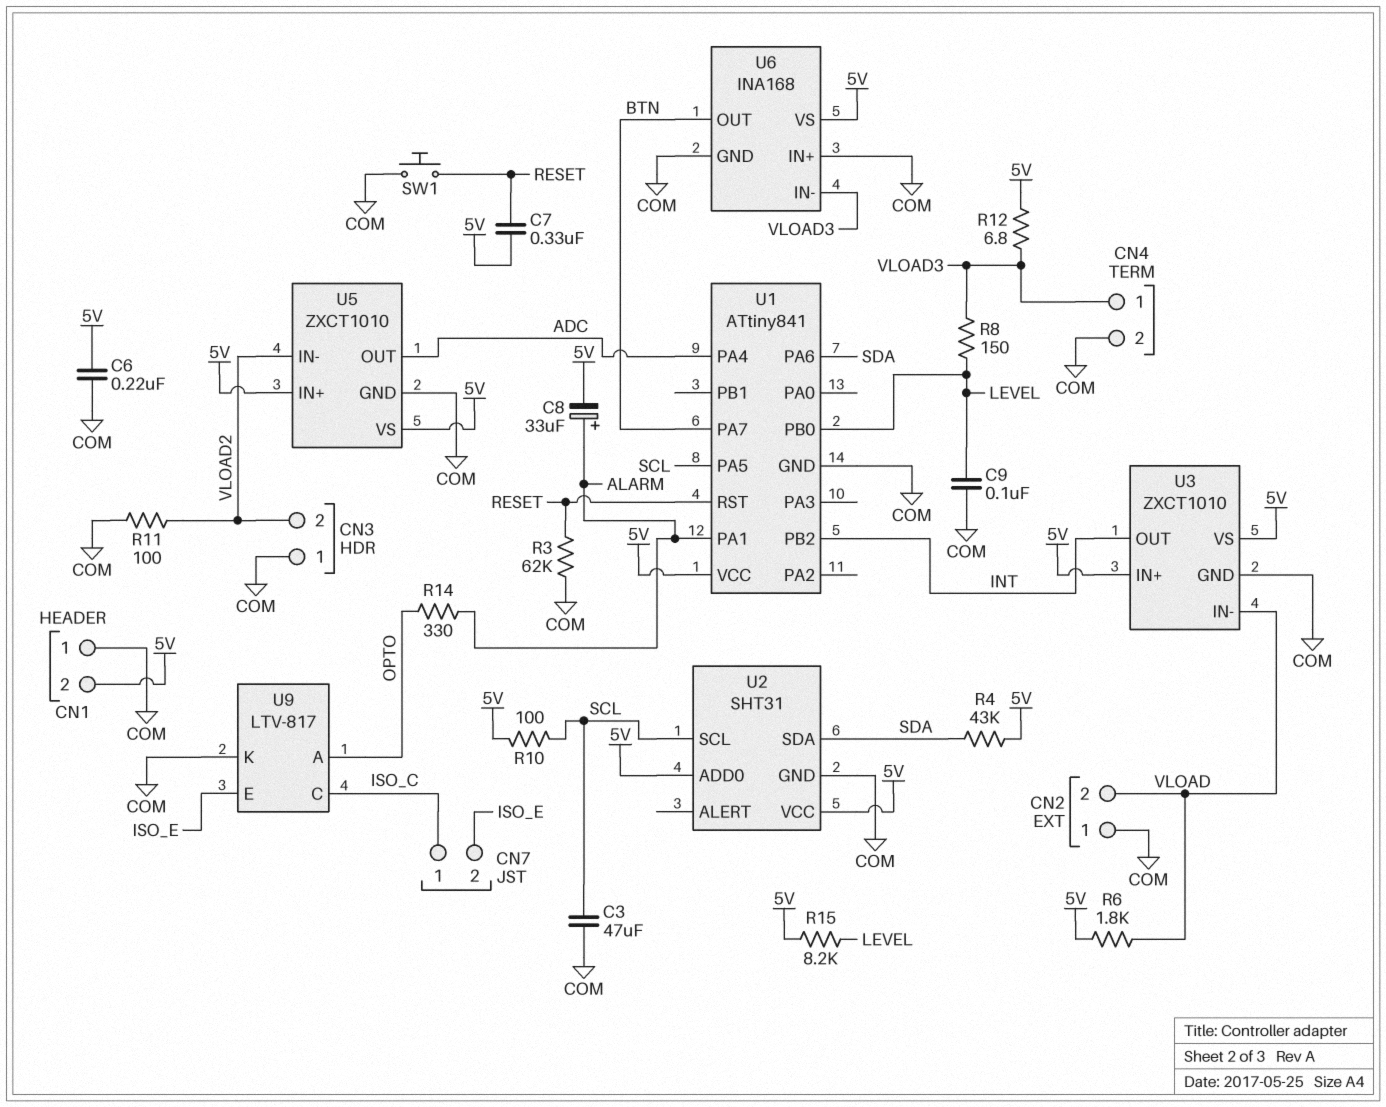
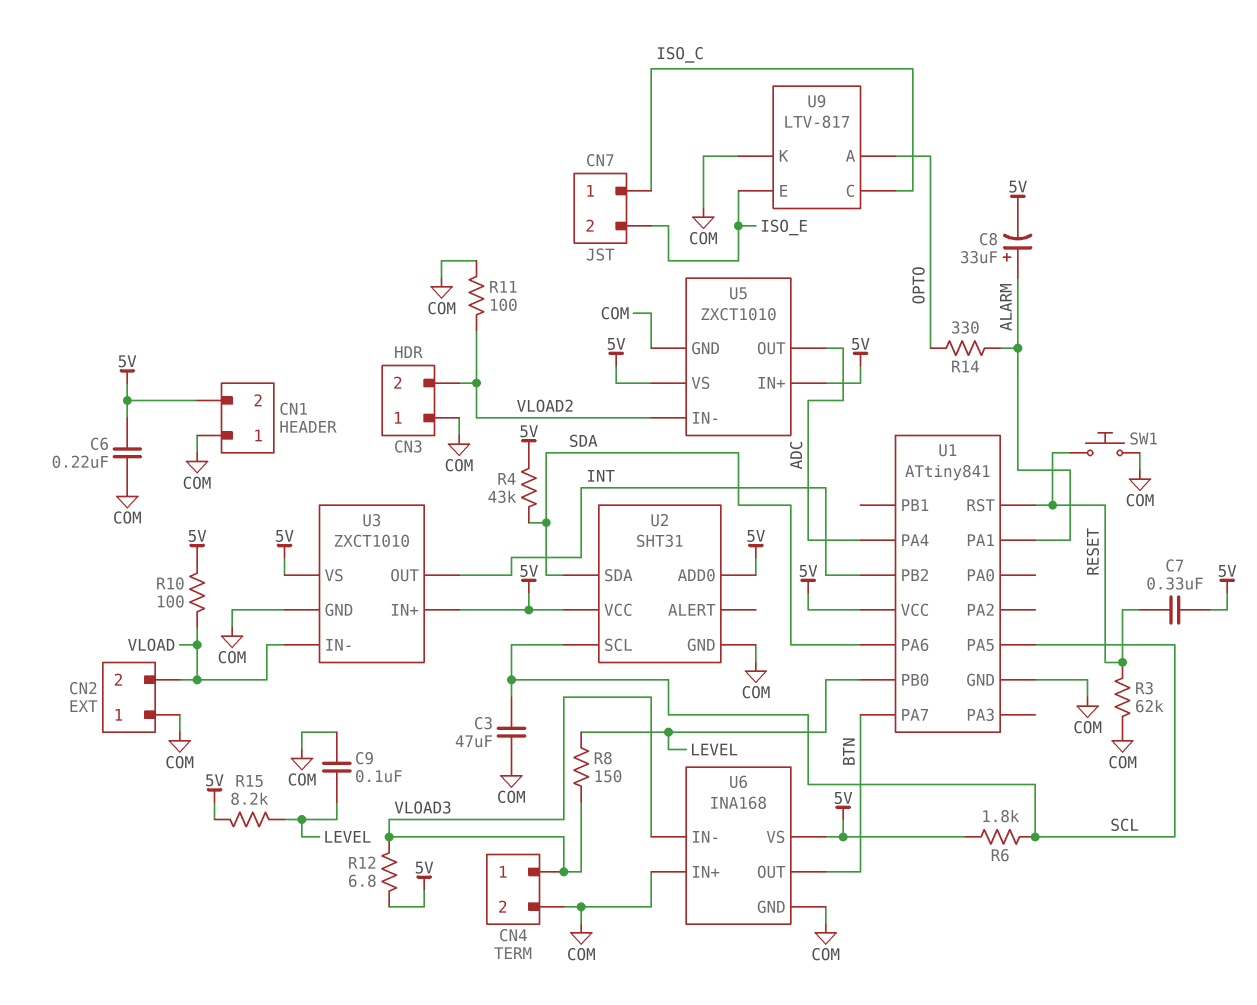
R6: 1.8k (5V, VLOAD) -> 1.8k (5V, SCL)
R10: 100 (5V, SCL) -> 100 (5V, VLOAD)

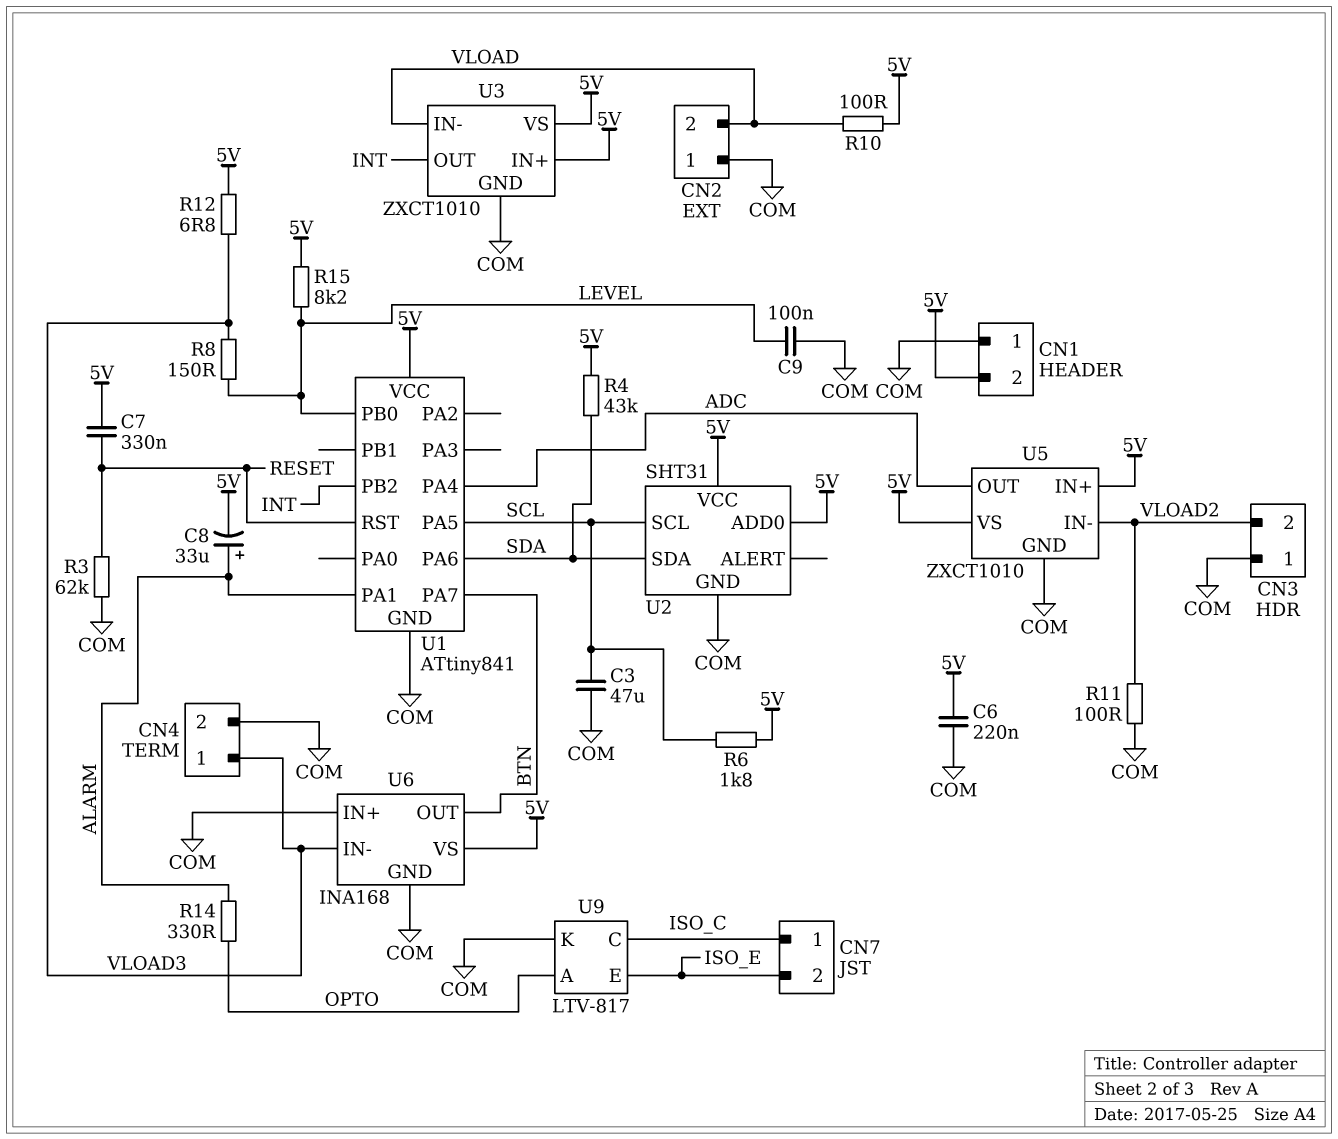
SW1: button (COM, RESET) -> none

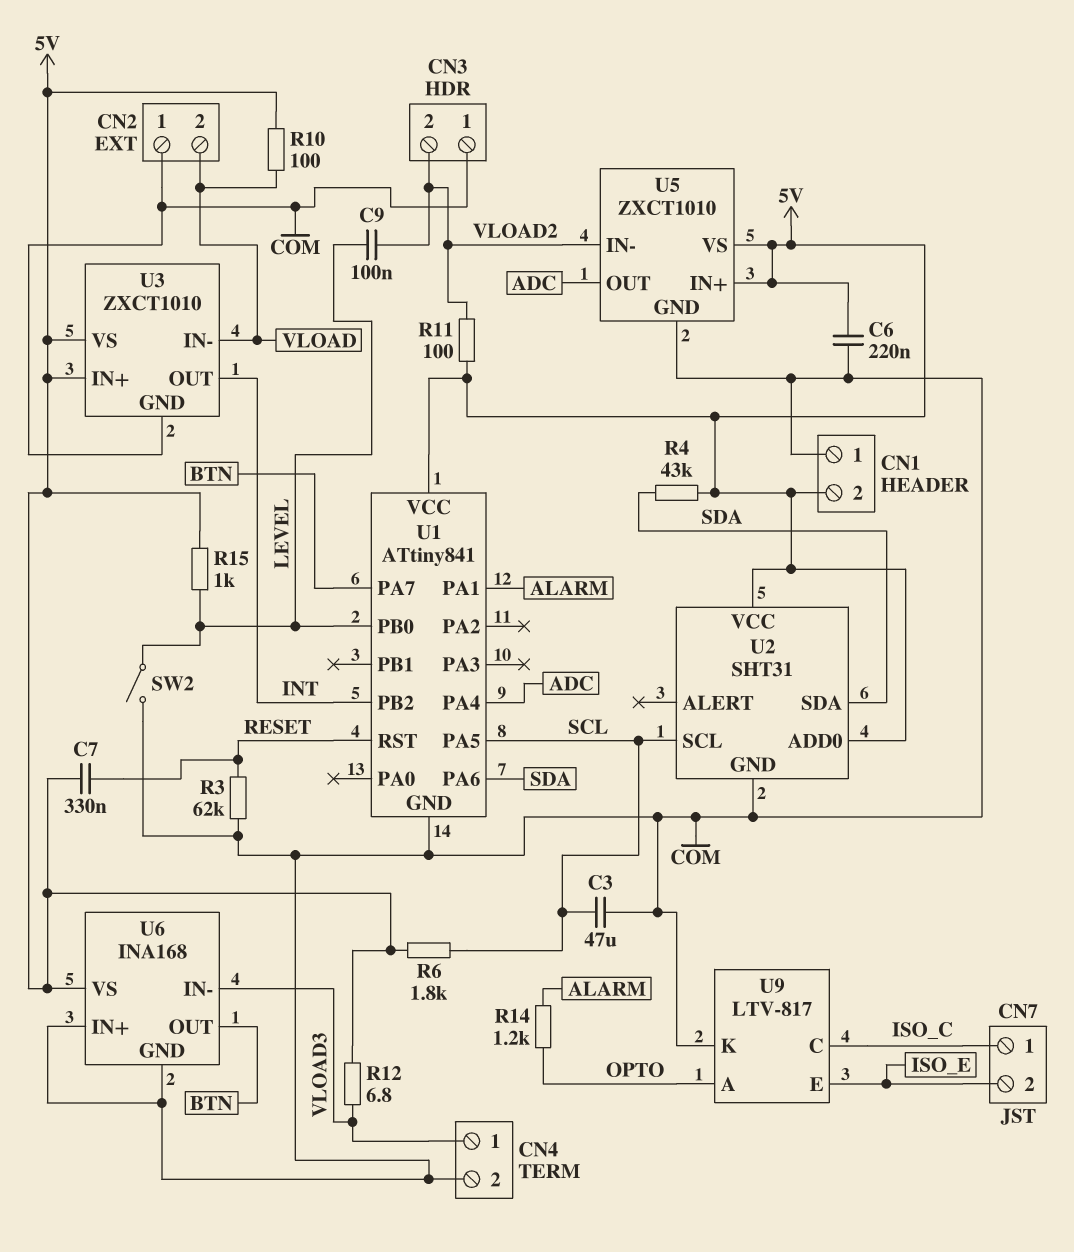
C8: 33uF (plus ALARM, minus 5V) -> none
C9: 100nF (COM, LEVEL) -> 100nF (LEVEL, VLOAD2)
R8: 150 (LEVEL, VLOAD3) -> none
R11: 100 (COM, VLOAD2) -> 100 (5V, VLOAD2)
R14: 330 (ALARM, OPTO) -> 1.2k (ALARM, OPTO)
R15: 8.2k (5V, LEVEL) -> 1k (5V, LEVEL)
SW2: none -> switch (COM, LEVEL)

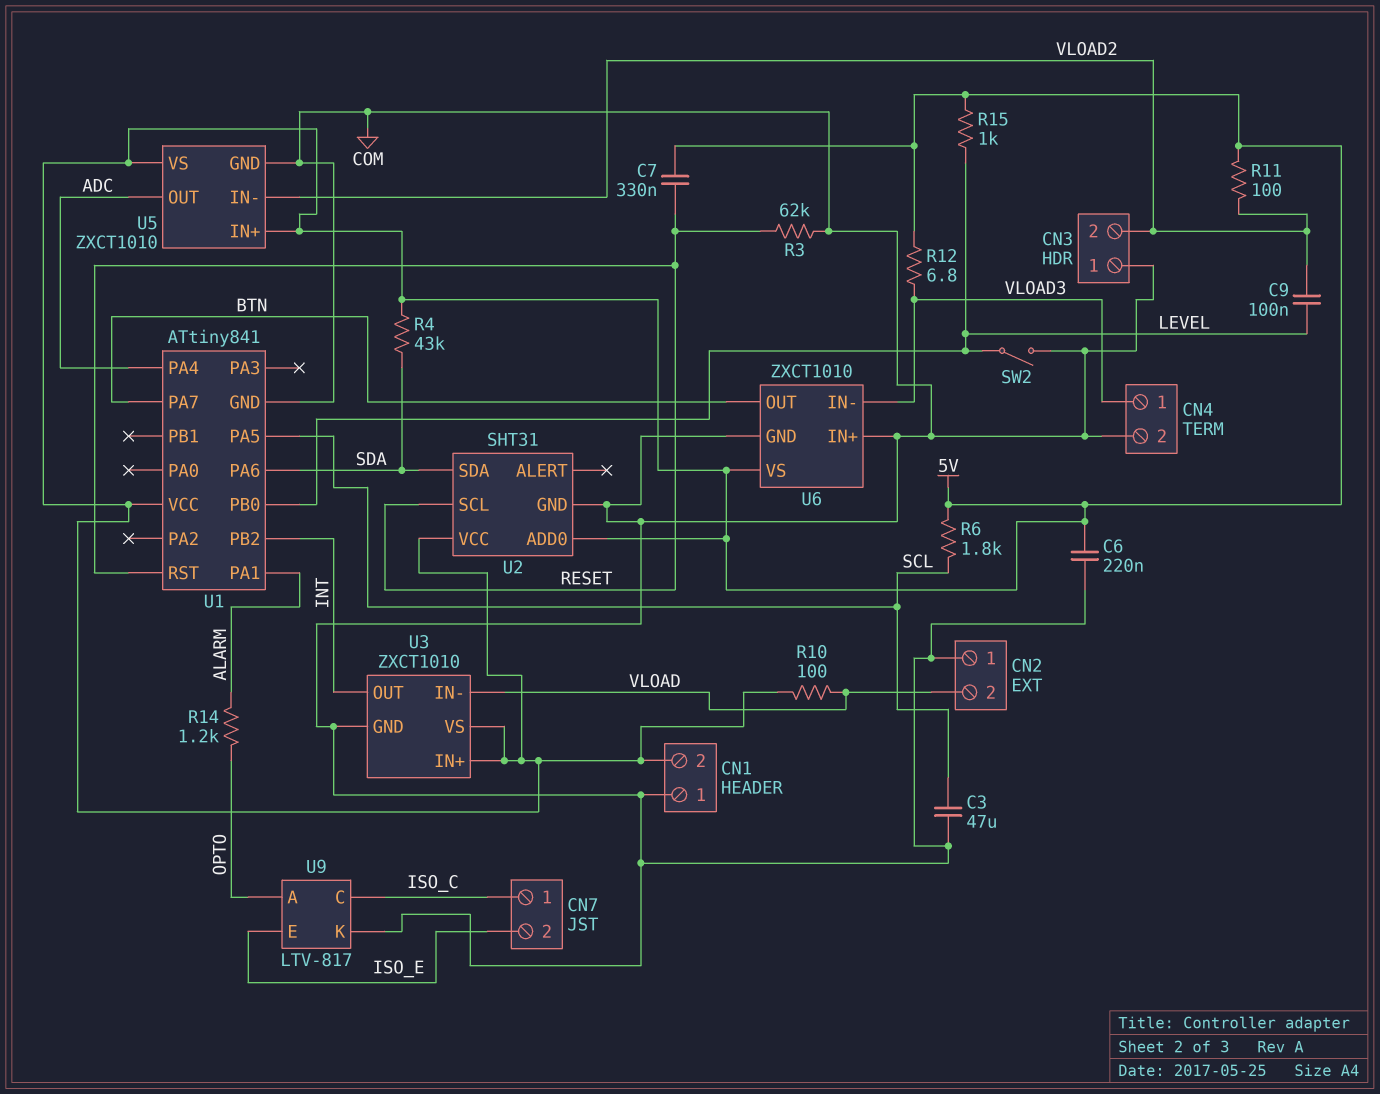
U2 pin SCL: SCL -> RESET
U6: INA168 -> ZXCT1010

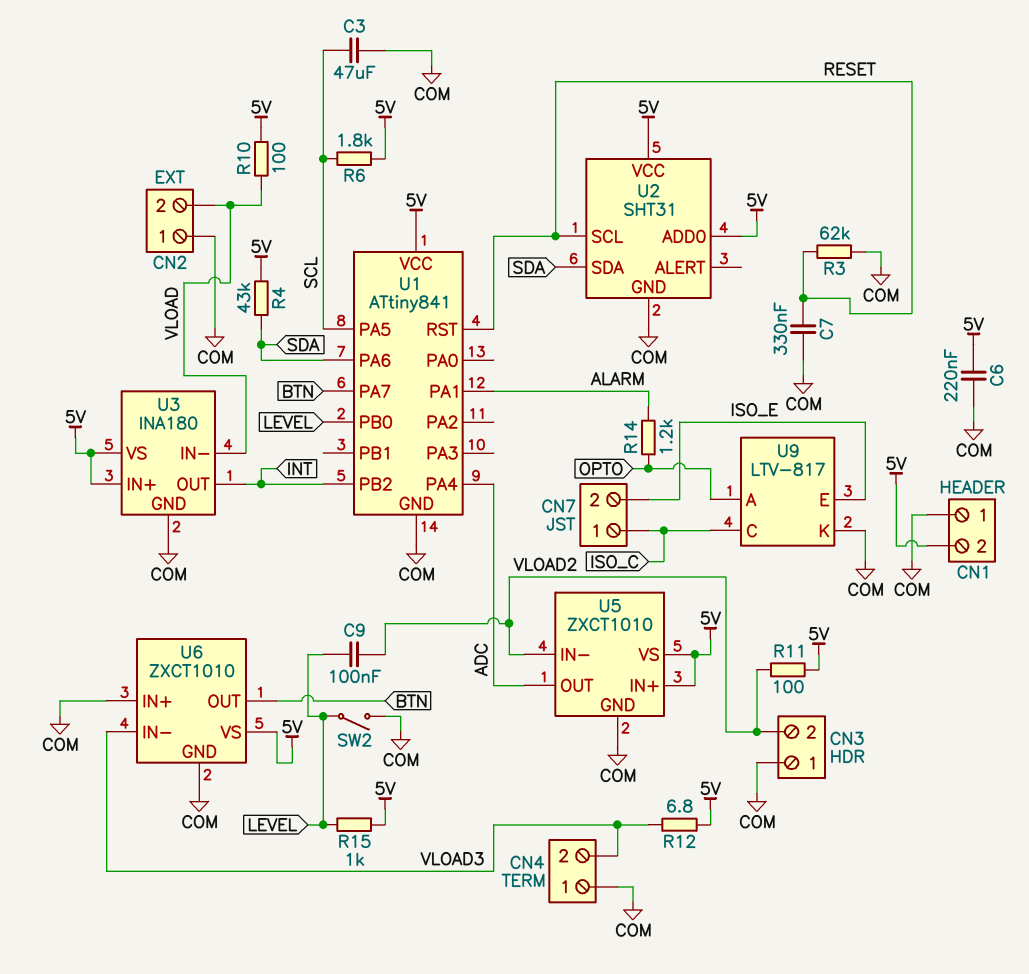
C7: 330nF (5V, RESET) -> 330nF (COM, RESET)
CN4 pin 1: VLOAD3 -> COM
CN4 pin 2: COM -> VLOAD3
U3: ZXCT1010 -> INA180

